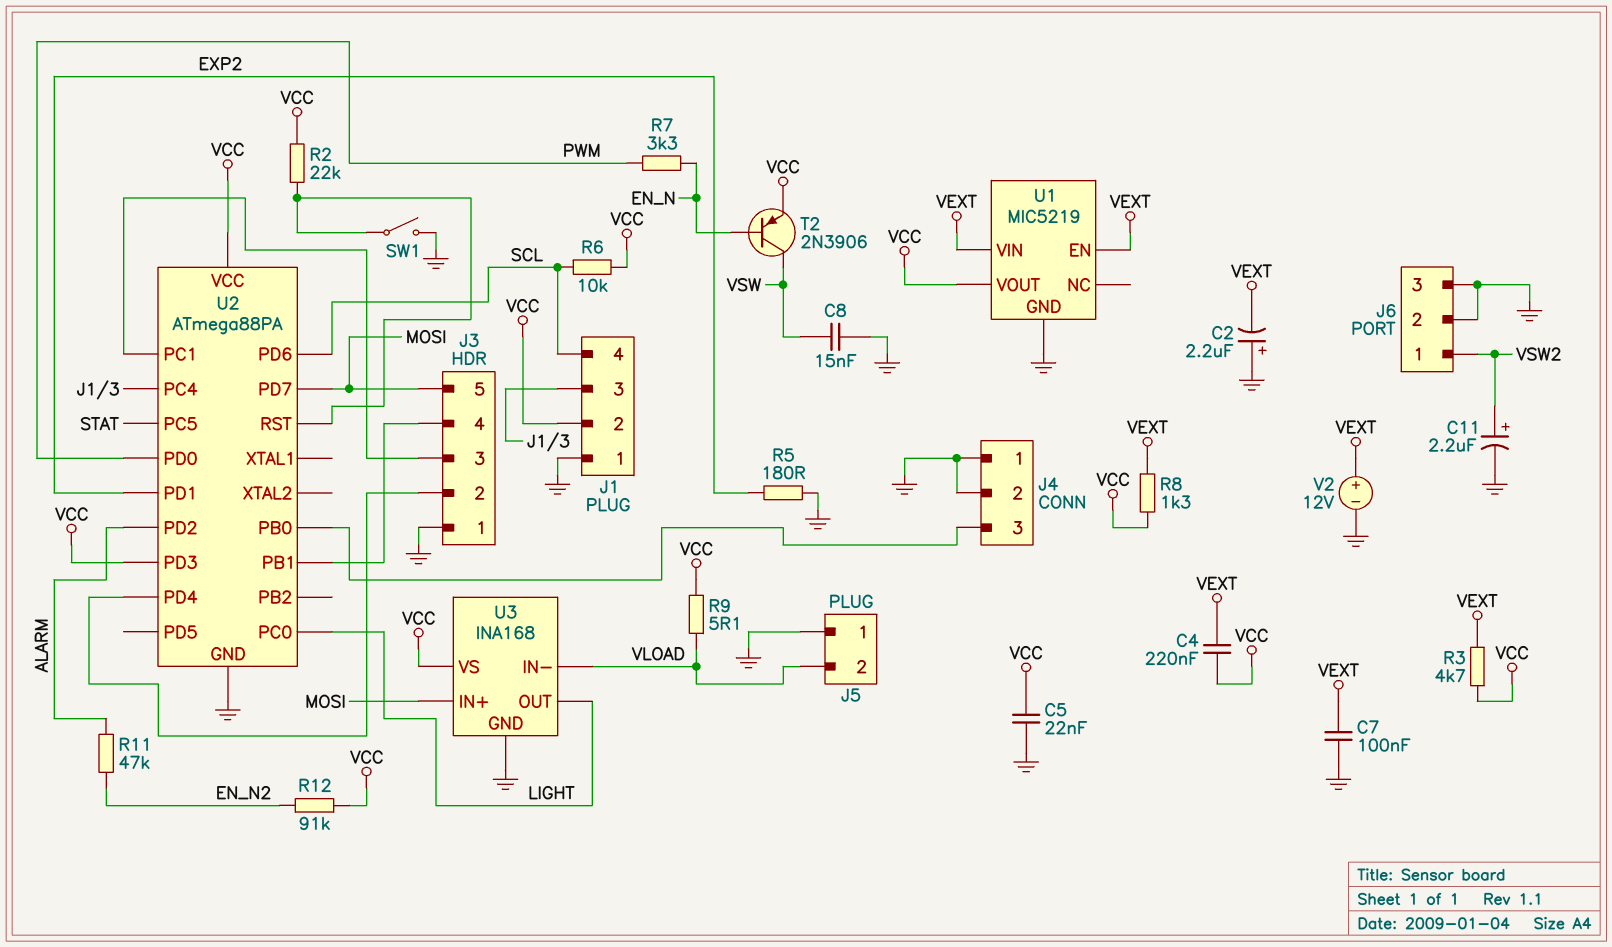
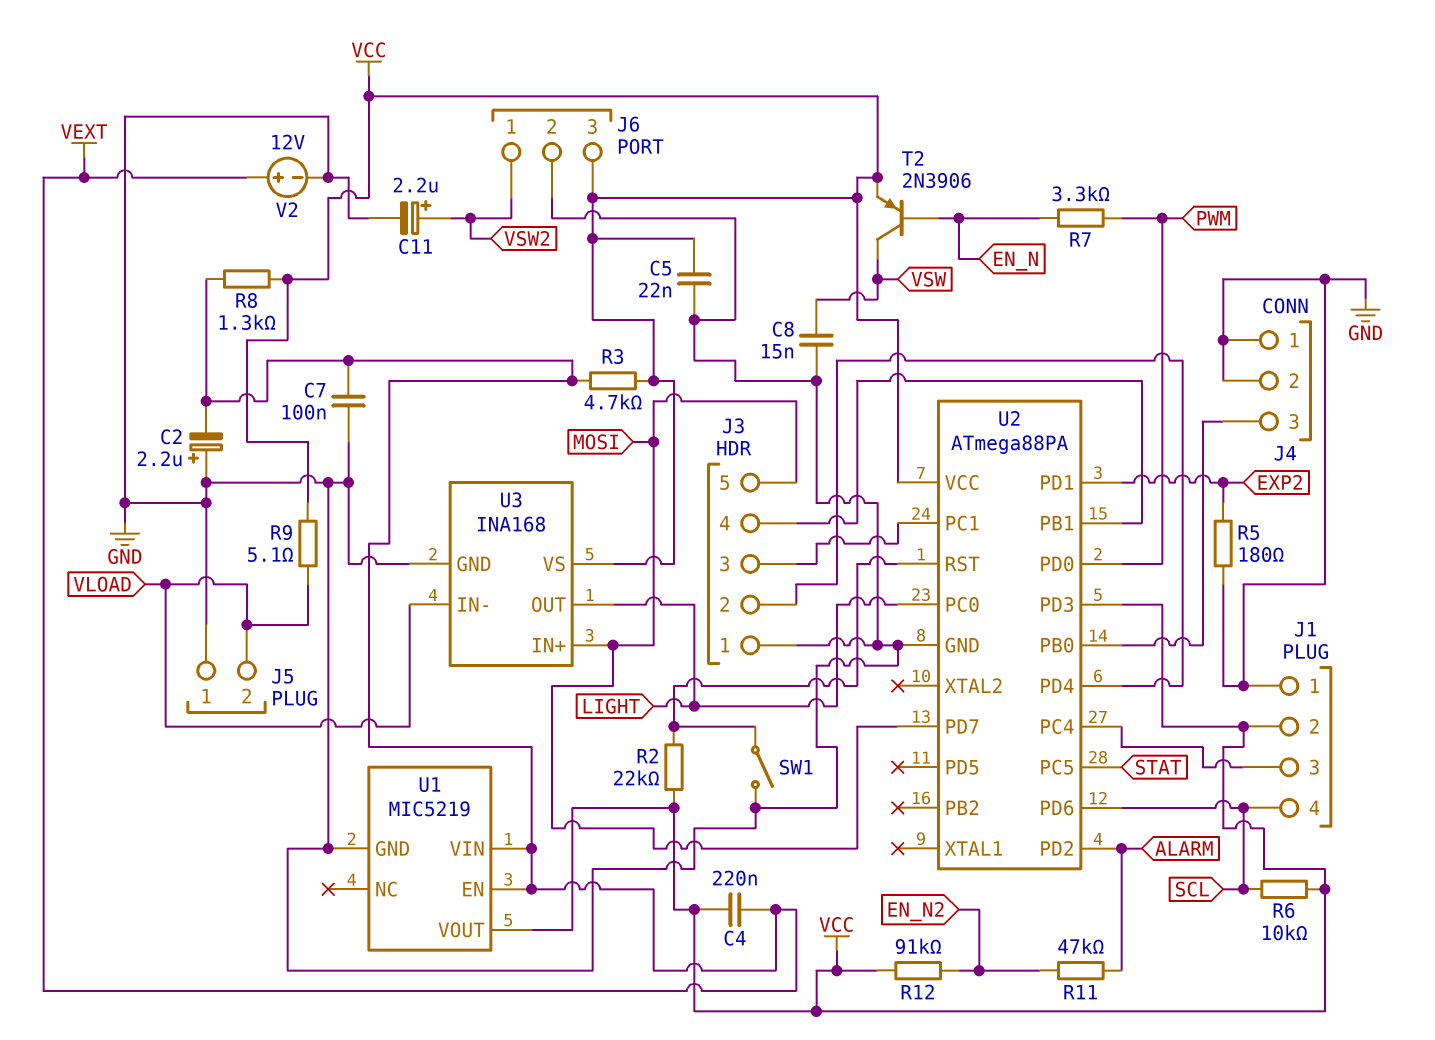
J6 pin 3: GND -> VCC

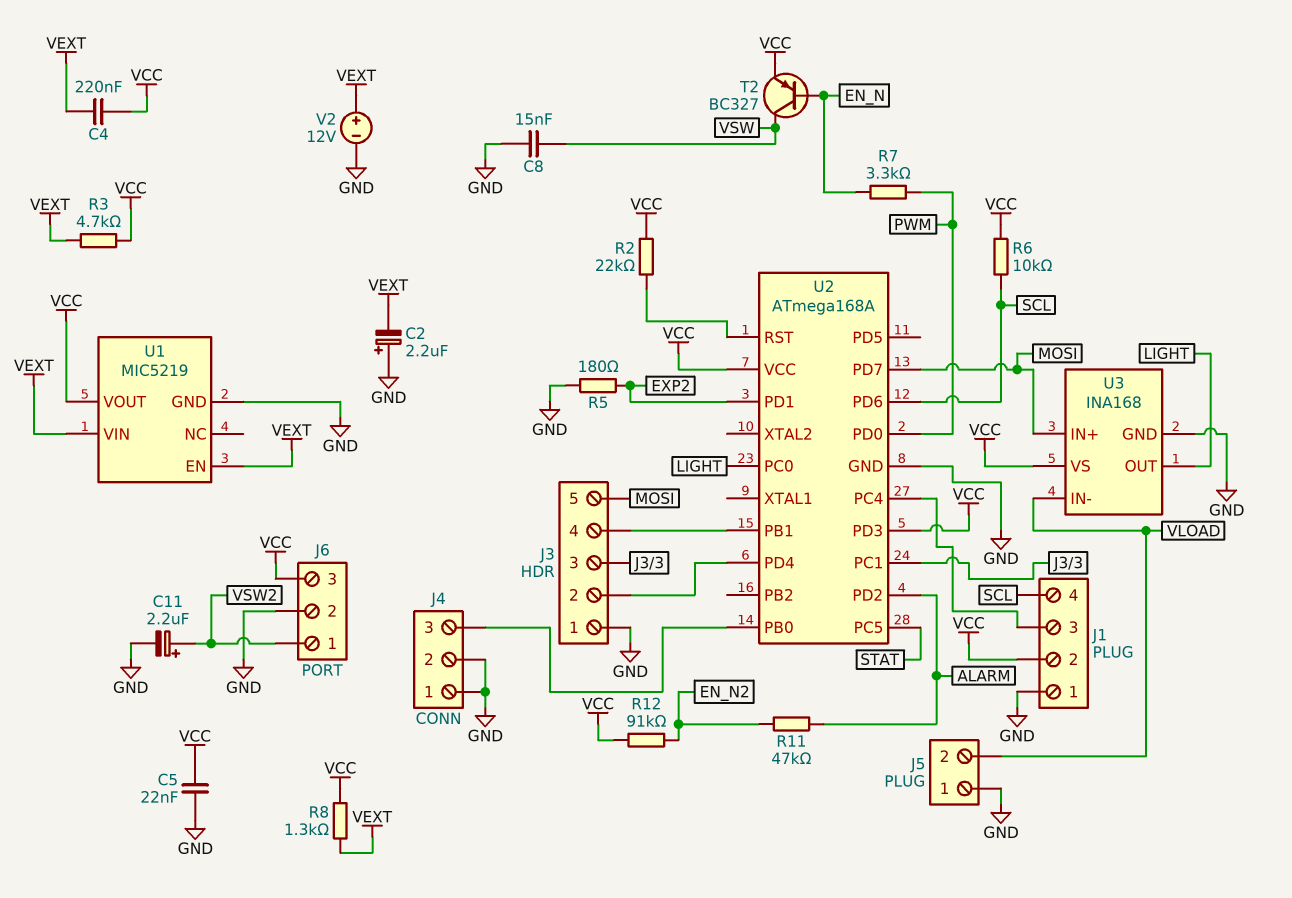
C7: 100nF (GND, VEXT) -> none
R9: 5.1 (VCC, VLOAD) -> none
SW1: switch (GND, U2/RST) -> none
T2: PNP 2N3906 (B EN_N, C VSW, E VCC) -> PNP BC327 (B EN_N, C VSW, E VCC)
U2: ATmega88PA -> ATmega168A

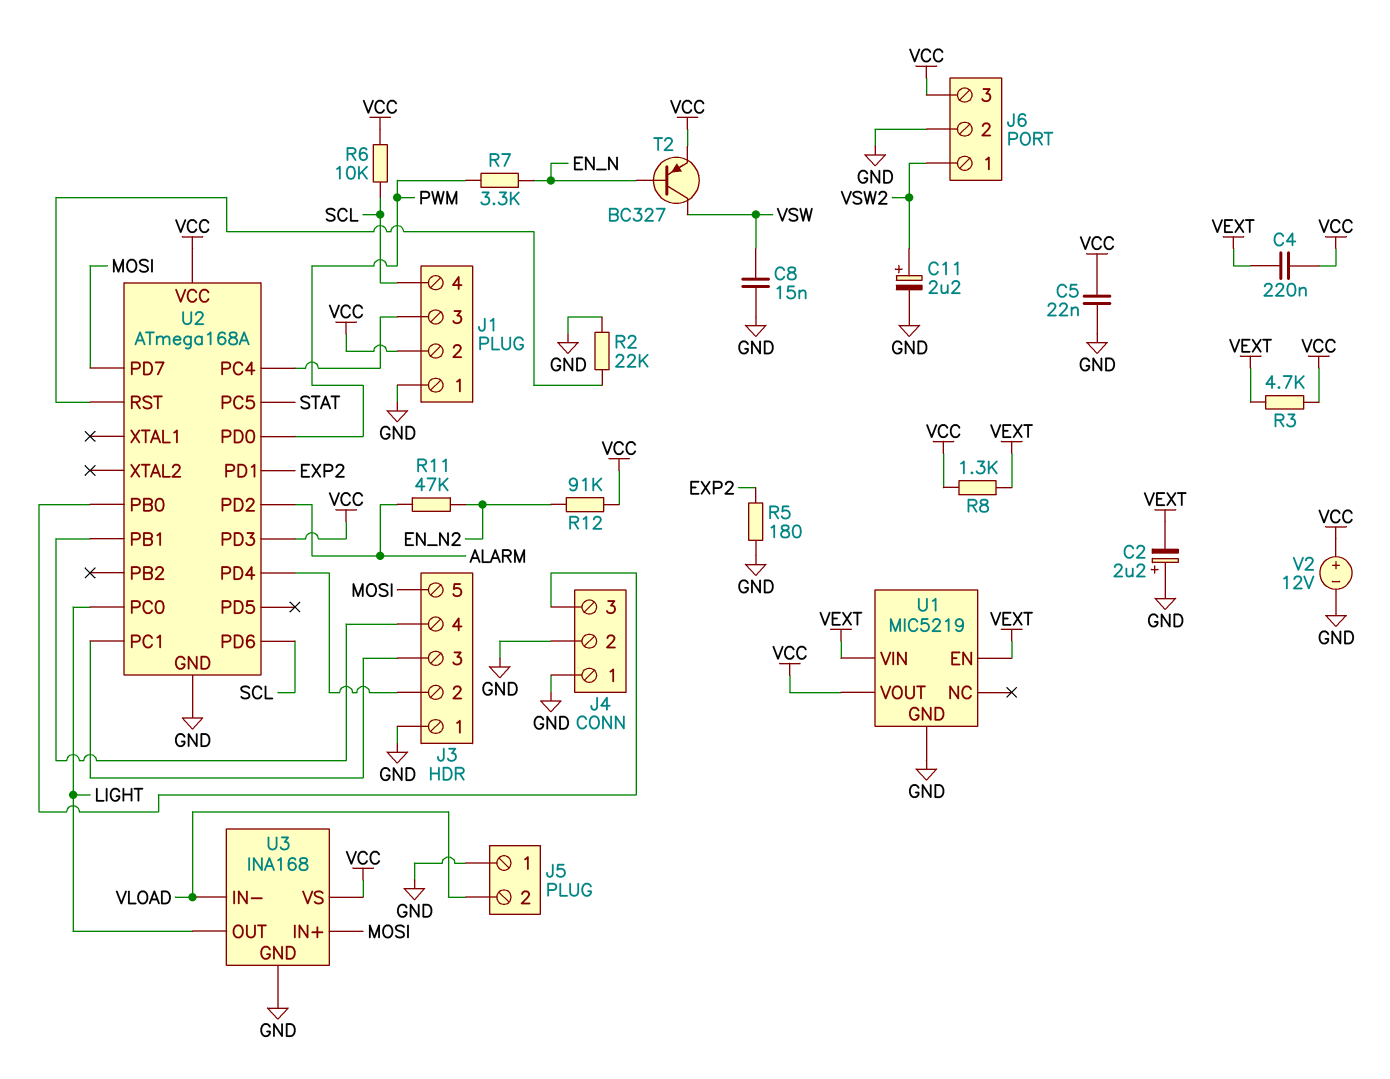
R2: 22k (U2/RST, VCC) -> 22k (GND, U2/RST)
V2: 12V (plus VEXT, minus GND) -> 12V (plus VCC, minus GND)

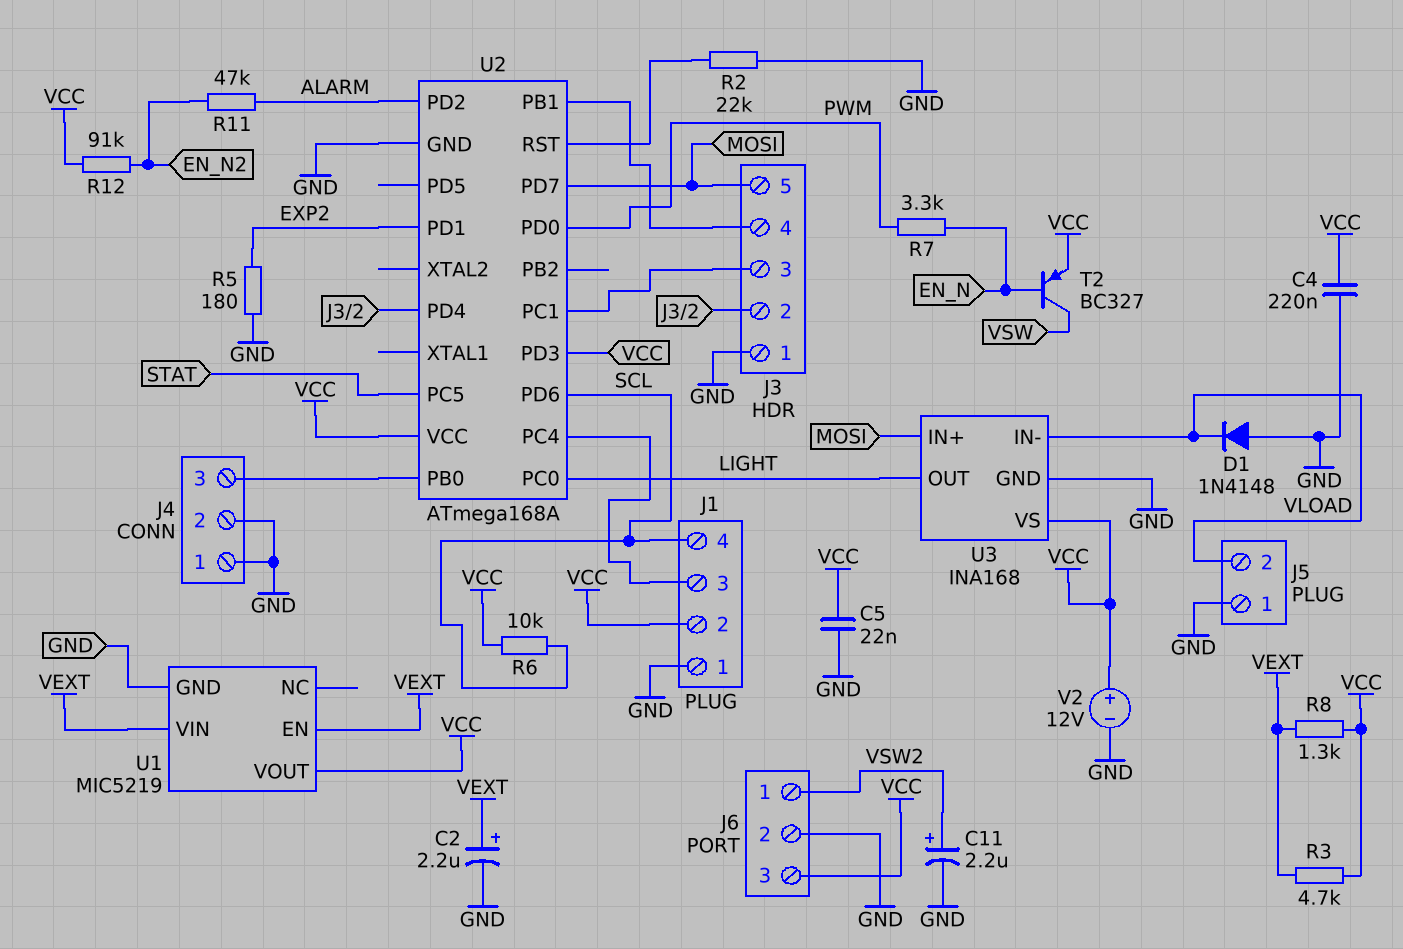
C2: 2.2uF (plus GND, minus VEXT) -> 2.2uF (plus VEXT, minus GND)
C4: 220nF (VCC, VEXT) -> 220nF (GND, VCC)
C8: 15nF (GND, VSW) -> none
D1: none -> diode 1N4148 (A GND, K VLOAD)

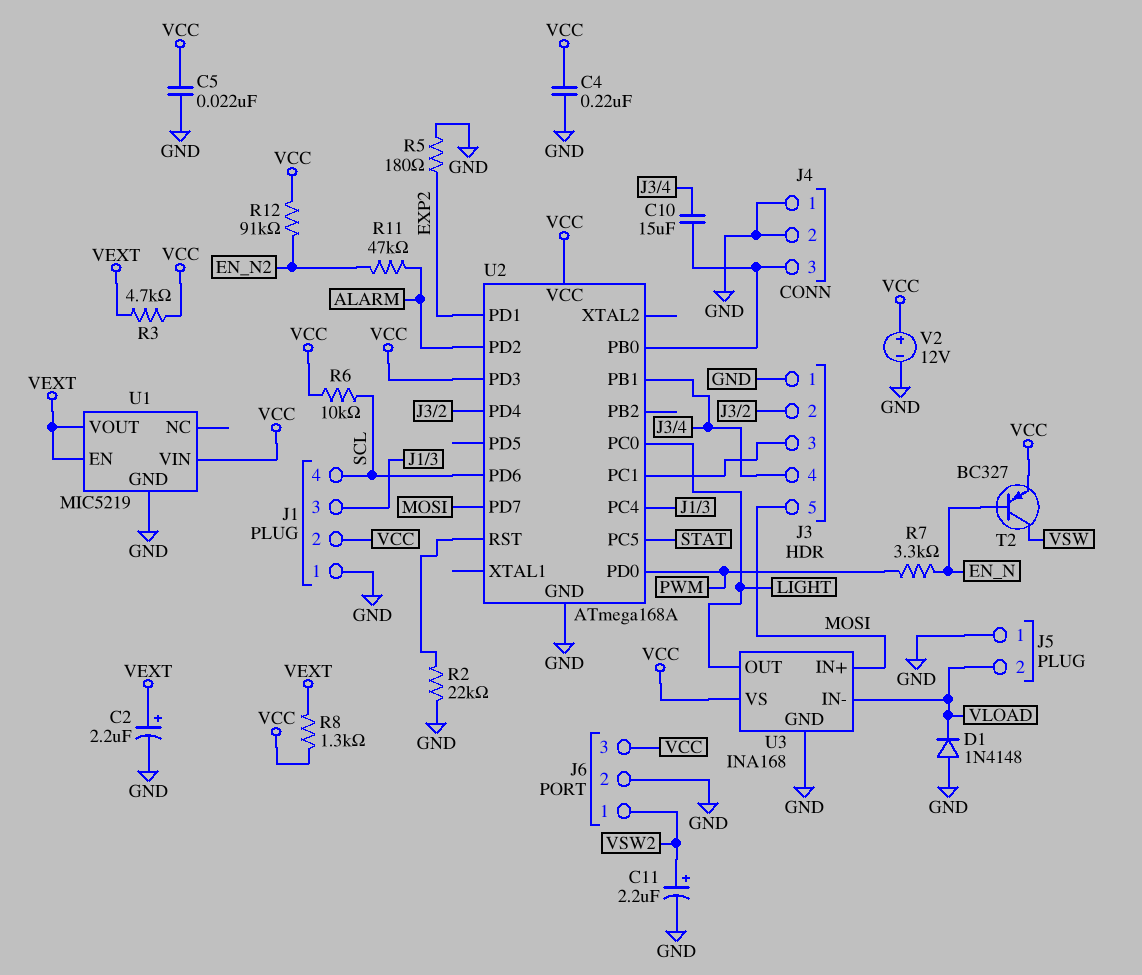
C10: none -> 15uF (J3/4, J4/3)
U1 pin VIN: VEXT -> VCC
U1 pin VOUT: VCC -> VEXT

